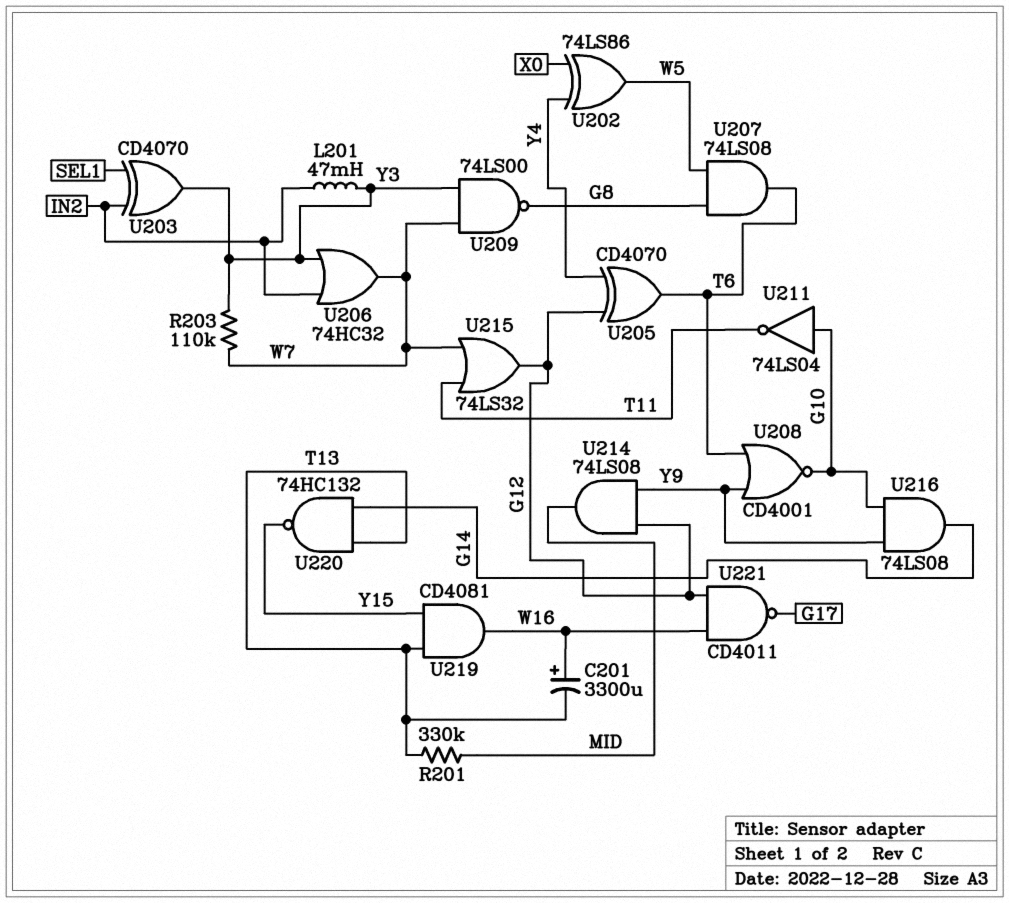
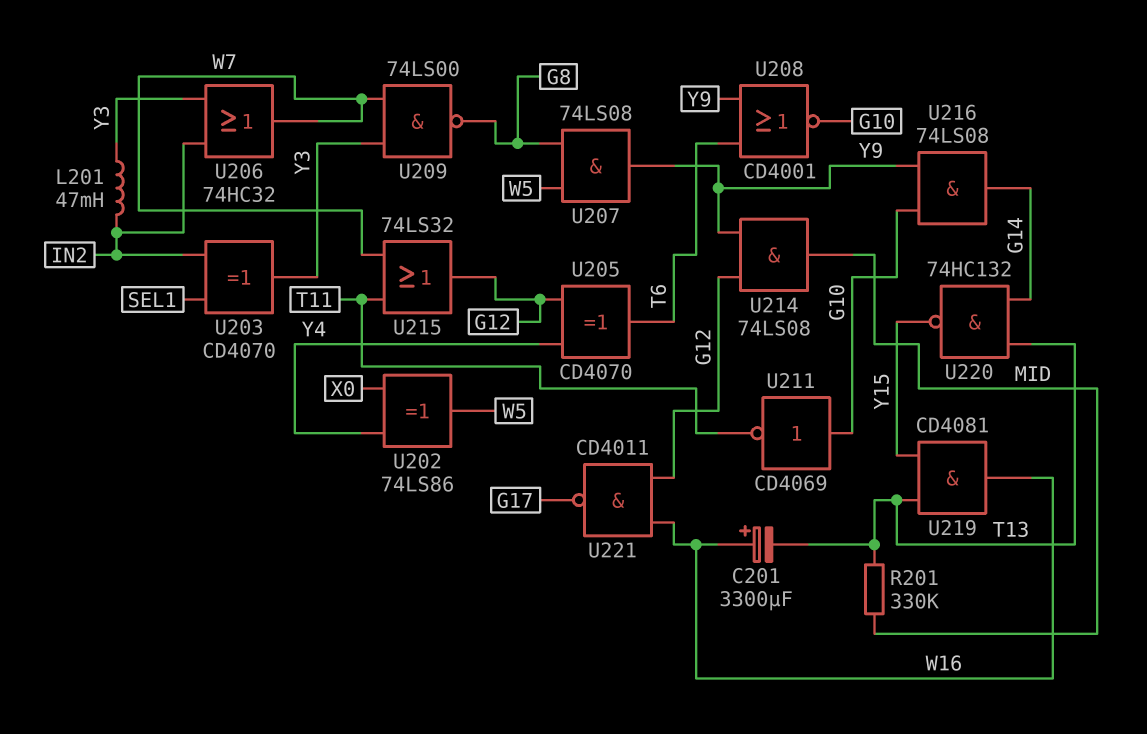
R203: 110k (W7, Y3) -> none
U207: AND 74LS08 (in G8, in W5, out T6) -> AND 74LS08 (in G8, in W5, out Y9)
U211: NOT 74LS04 (in G10, out T11) -> NOT CD4069 (in G10, out T11)

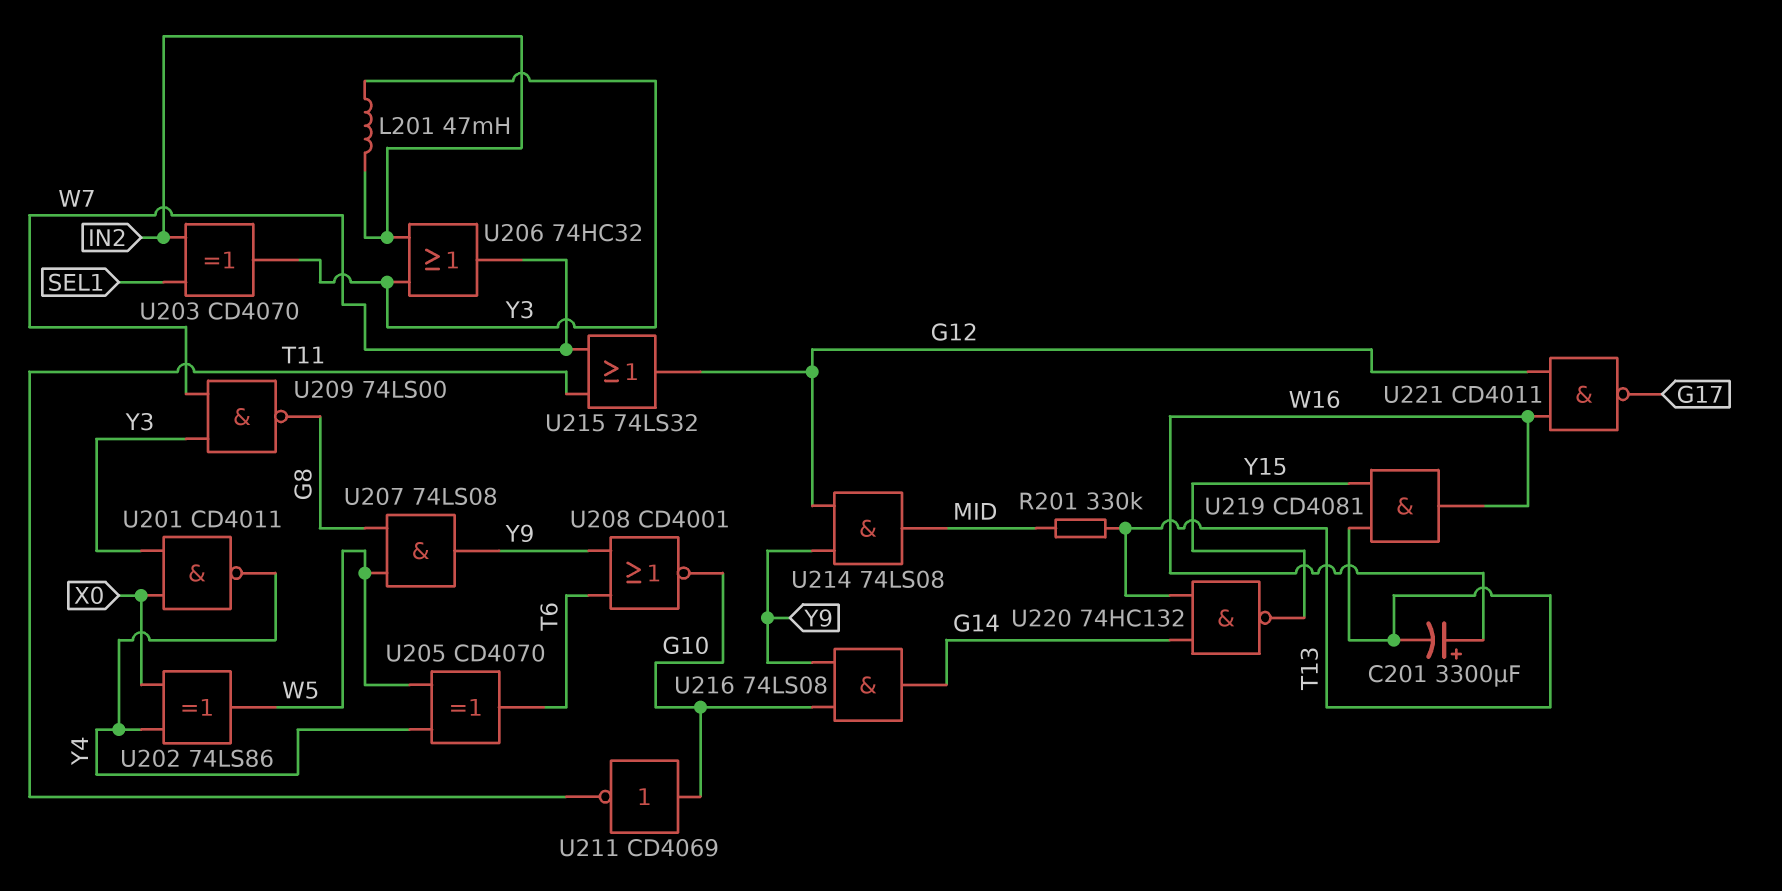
U201: none -> NAND CD4011 (in X0, in Y3, out Y4)
U205: XOR CD4070 (in G12, in Y4, out T6) -> XOR CD4070 (in W5, in Y4, out T6)

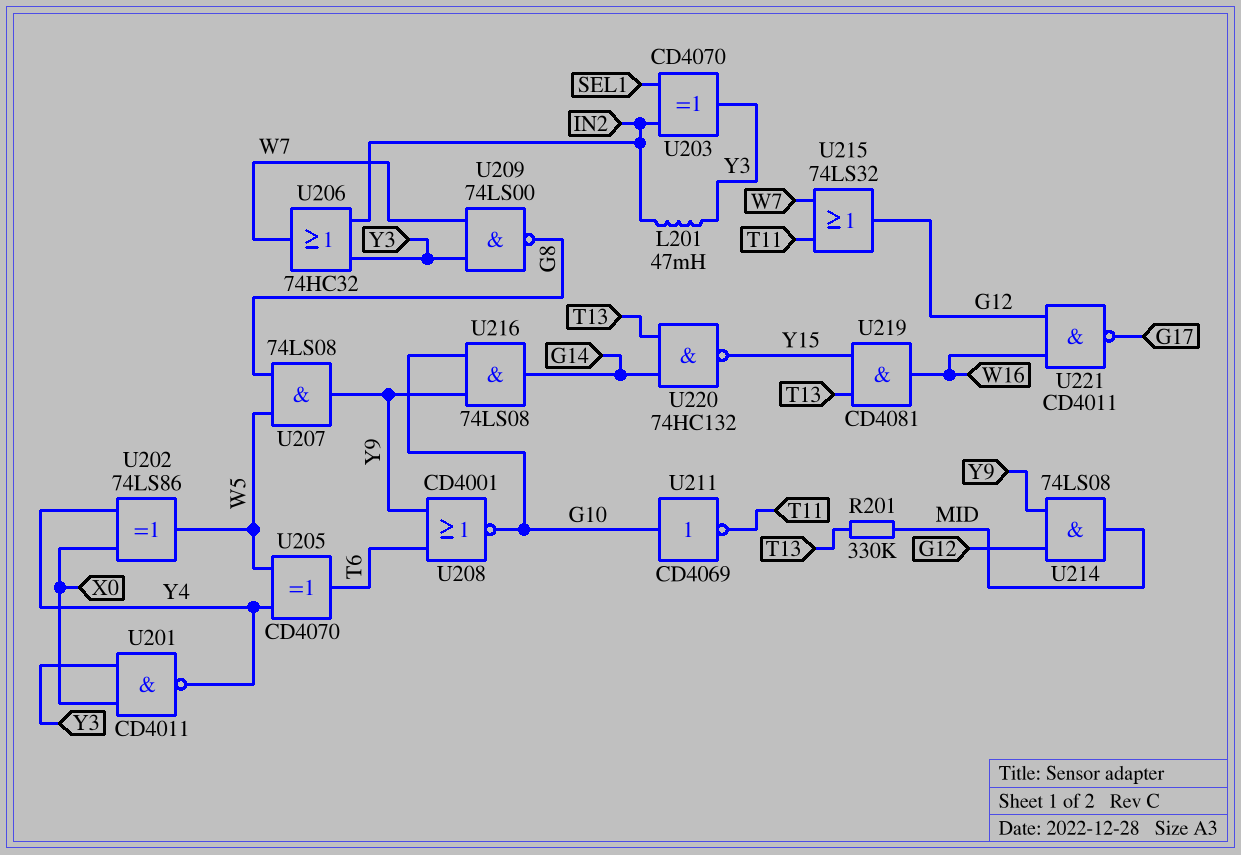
C201: 3300uF (plus W16, minus T13) -> none

